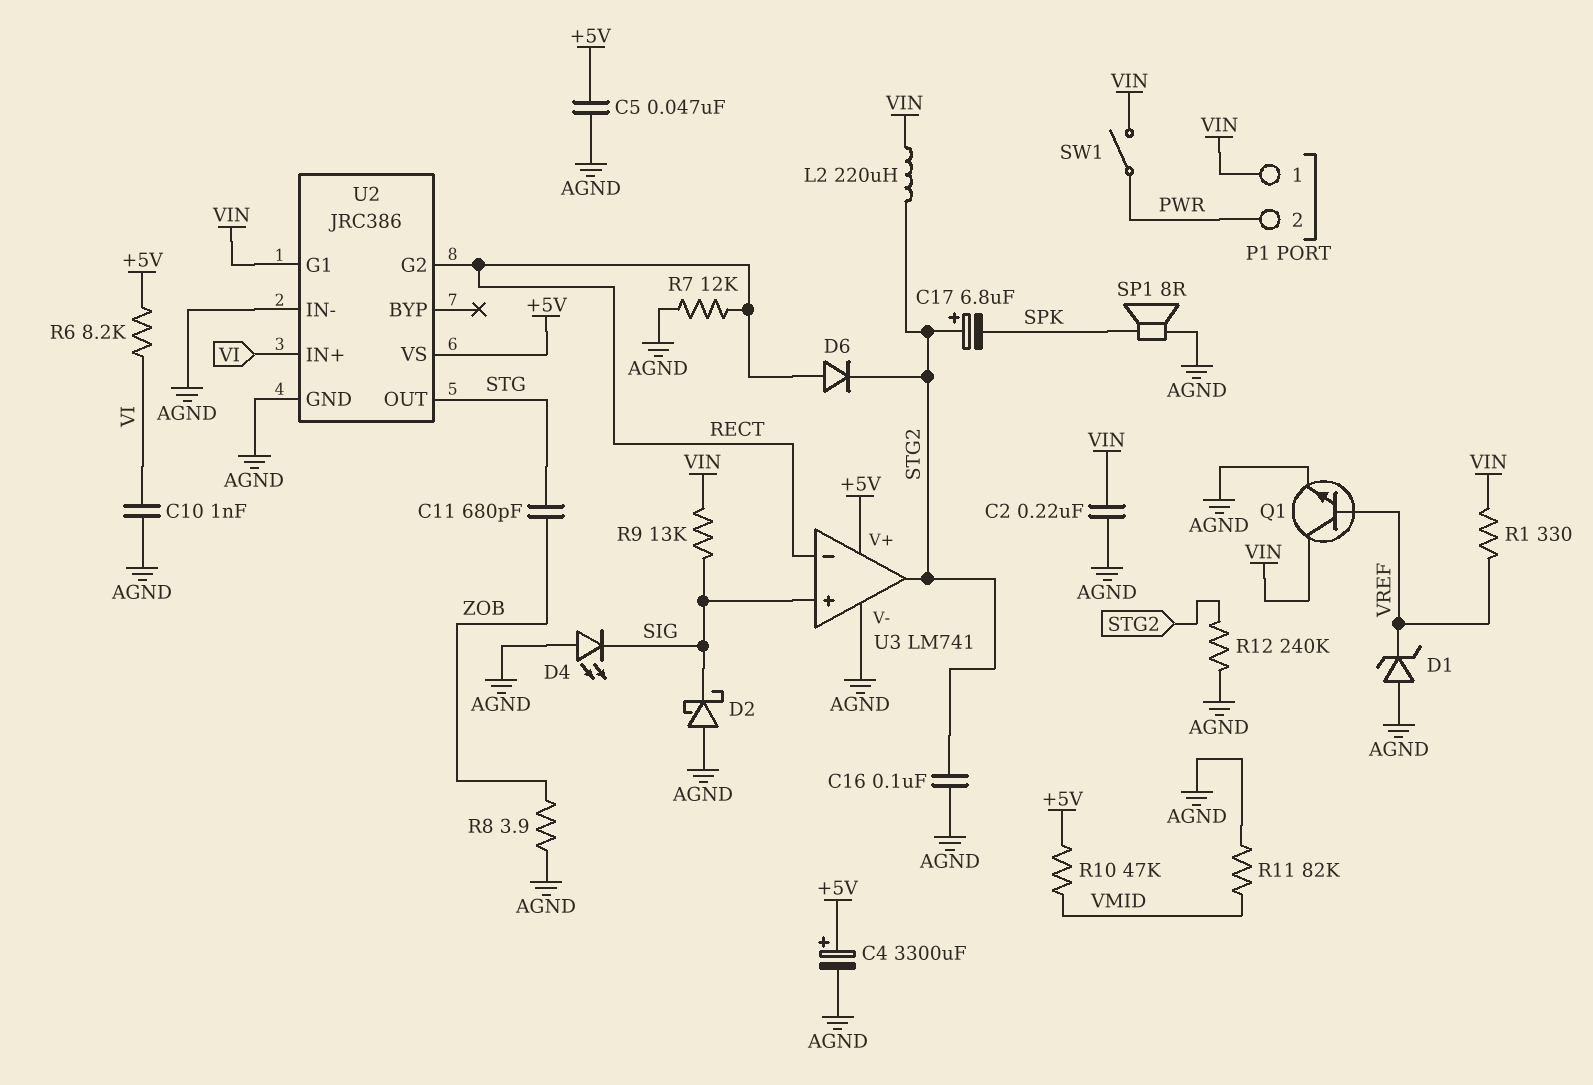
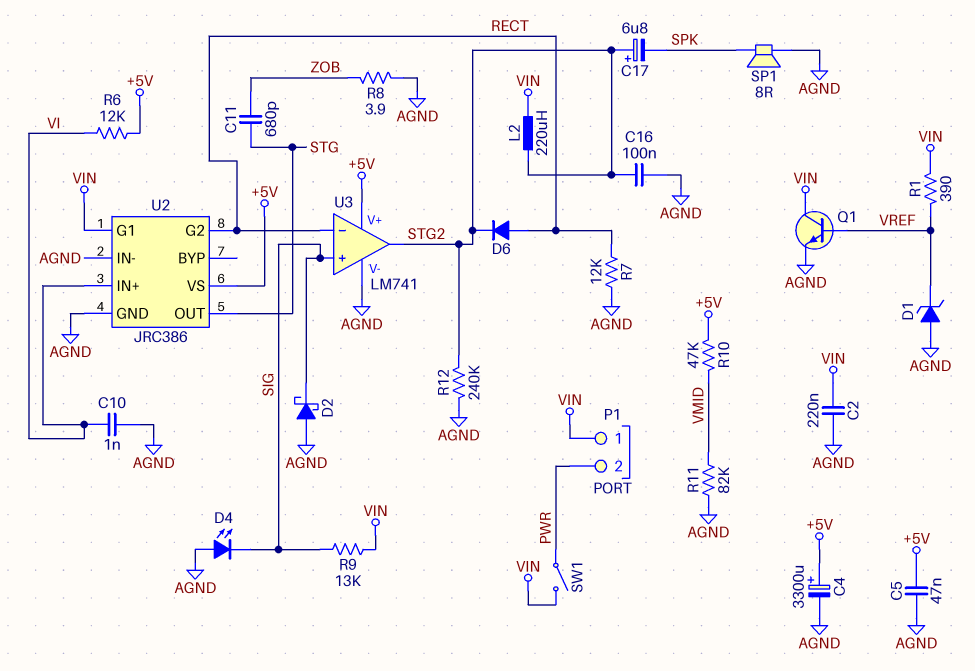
R1: 330 (VIN, VREF) -> 390 (VIN, VREF)
R6: 8.2k (+5V, VI) -> 12k (+5V, VI)

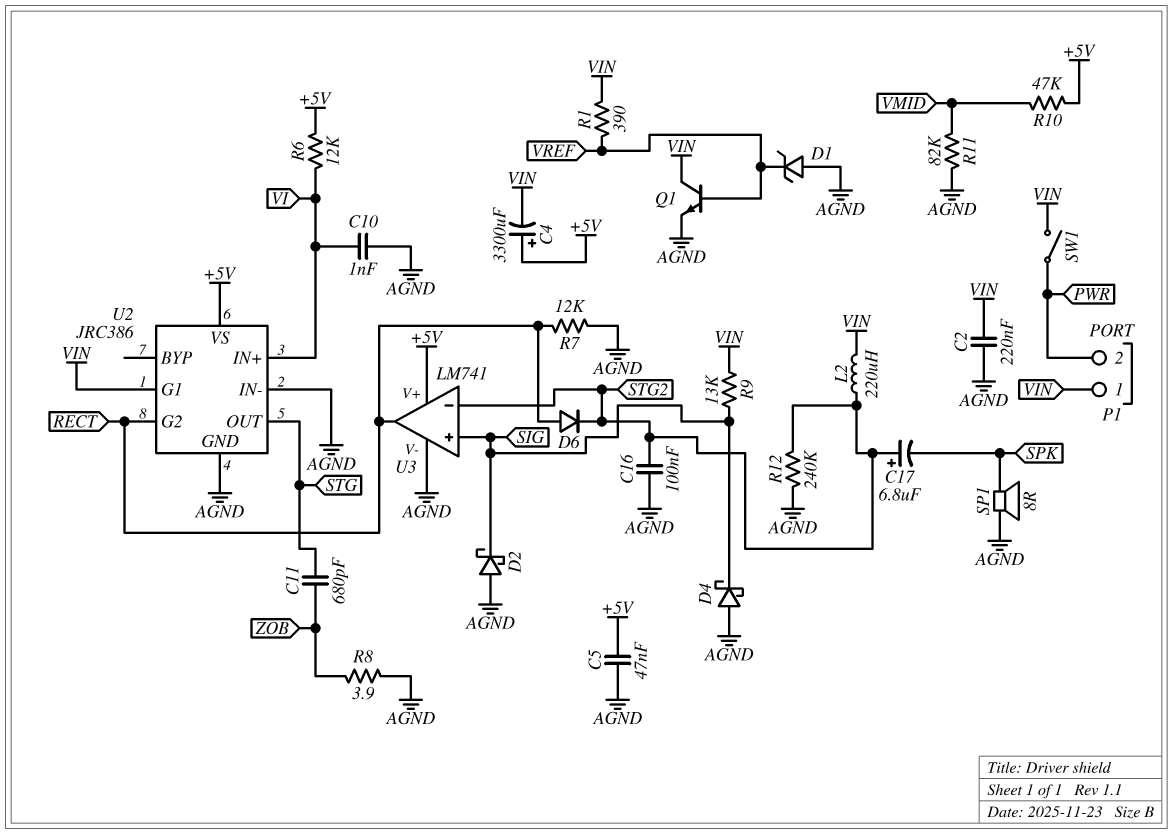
C4: 3300uF (plus +5V, minus AGND) -> 3300uF (plus +5V, minus VIN)
D4: LED (A AGND, K SIG) -> schottky (A AGND, K SIG)
U3 pin in-: RECT -> STG2
U3 pin out: STG2 -> RECT

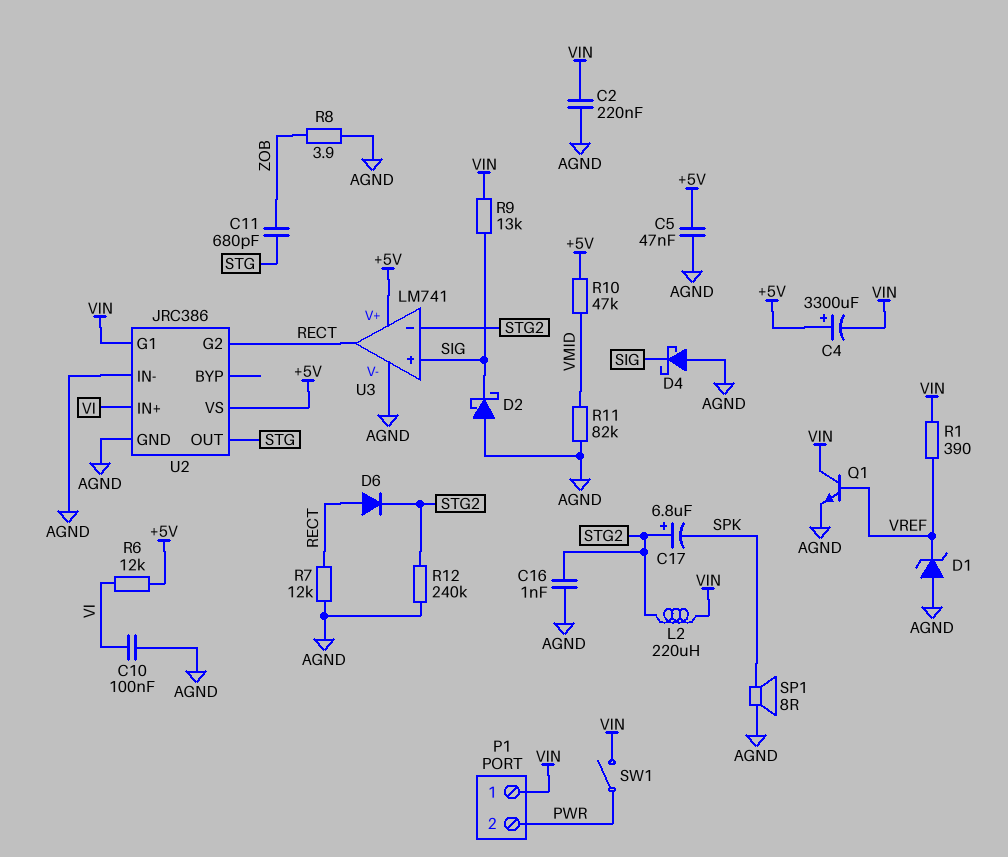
C10: 1nF (AGND, VI) -> 100nF (AGND, VI)
C16: 100nF (AGND, STG2) -> 1nF (AGND, STG2)

